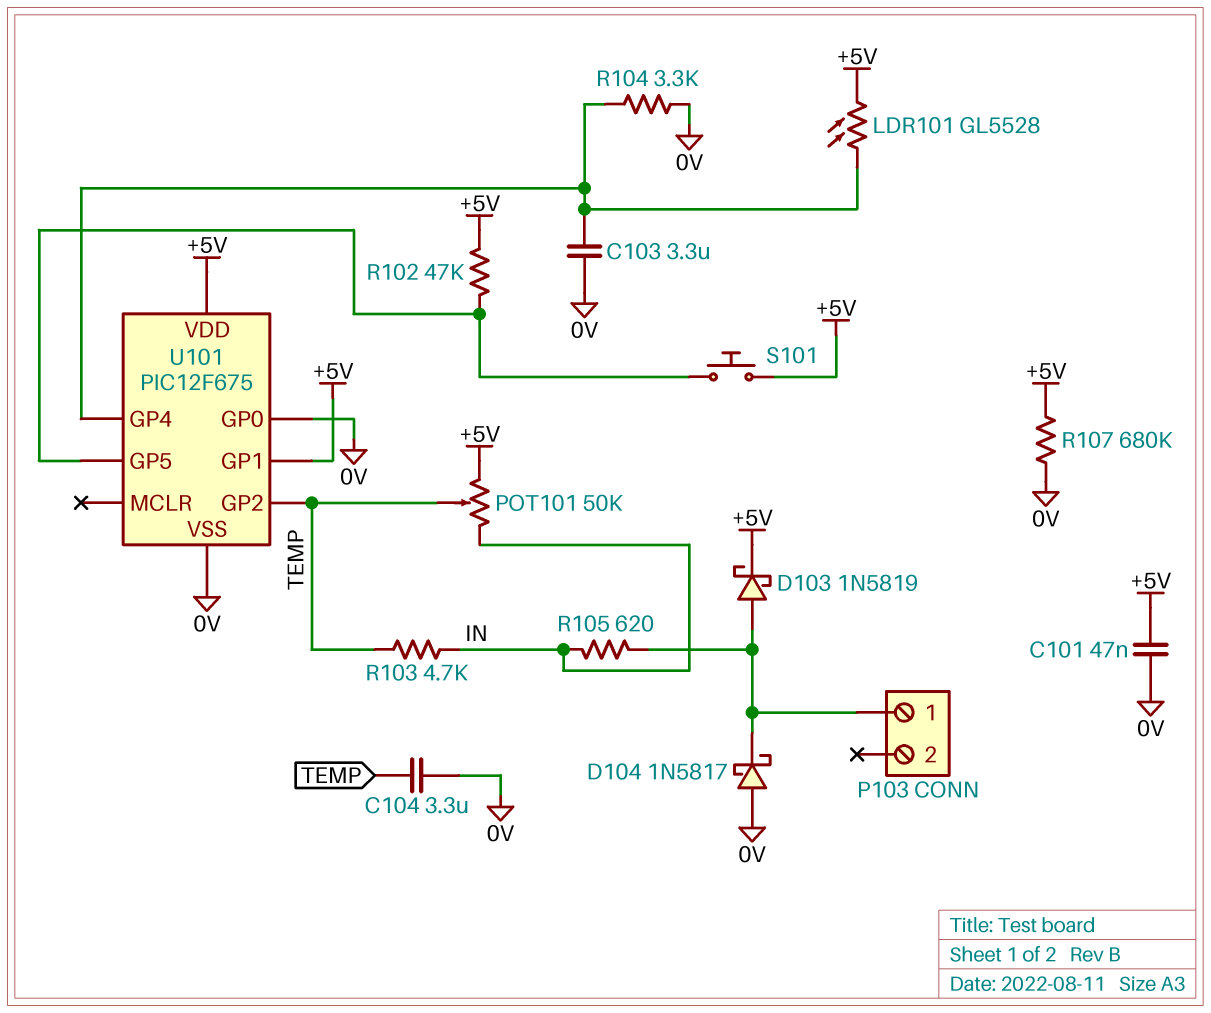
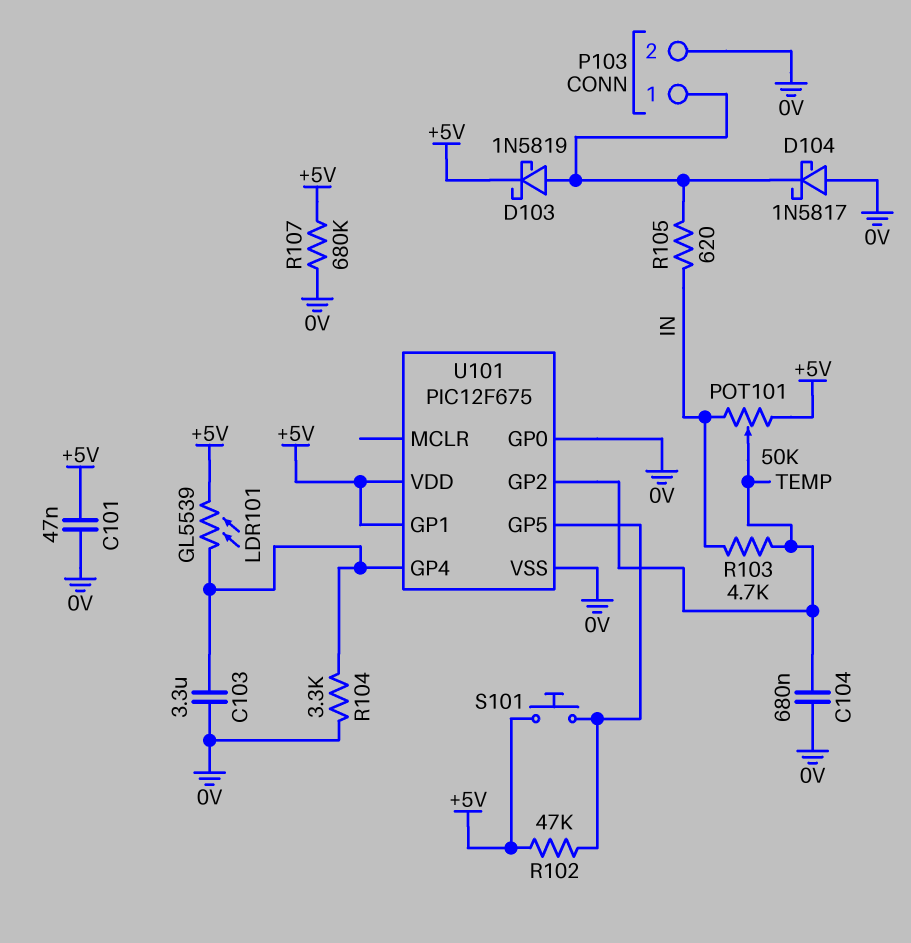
C104: 3.3uF (0V, TEMP) -> 680nF (0V, TEMP)
LDR101: GL5528 (+5V, U101/GP4) -> GL5539 (+5V, U101/GP4)
P103 pin 2: none -> 0V

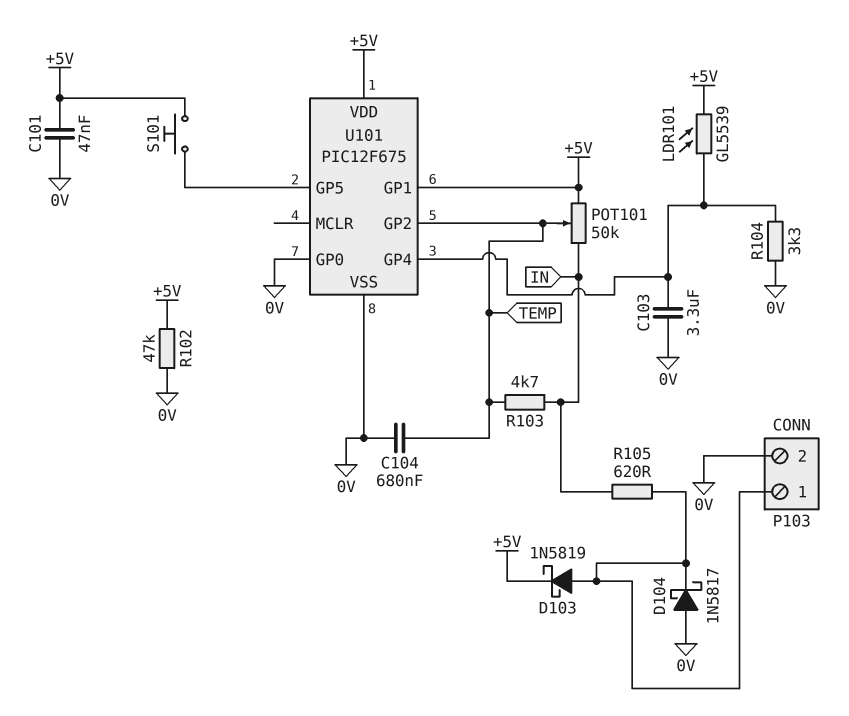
R102: 47k (+5V, U101/GP5) -> 47k (+5V, 0V)
R107: 680k (+5V, 0V) -> none

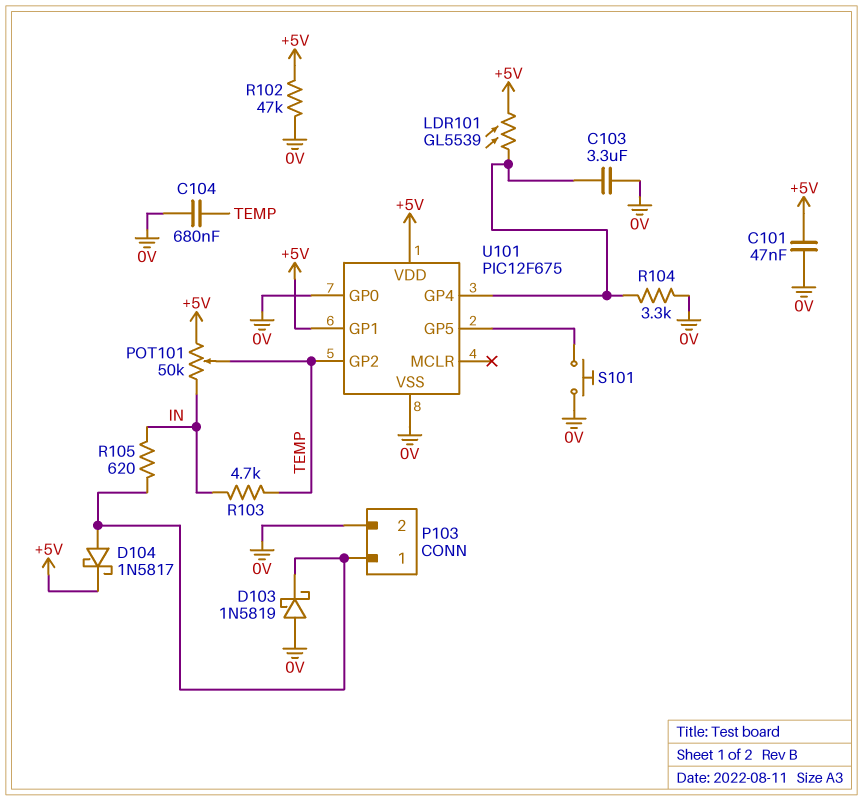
D103: schottky 1N5819 (A P103/1, K +5V) -> schottky 1N5819 (A 0V, K P103/1)
D104: schottky 1N5817 (A 0V, K P103/1) -> schottky 1N5817 (A P103/1, K +5V)
S101: button (+5V, U101/GP5) -> button (0V, U101/GP5)

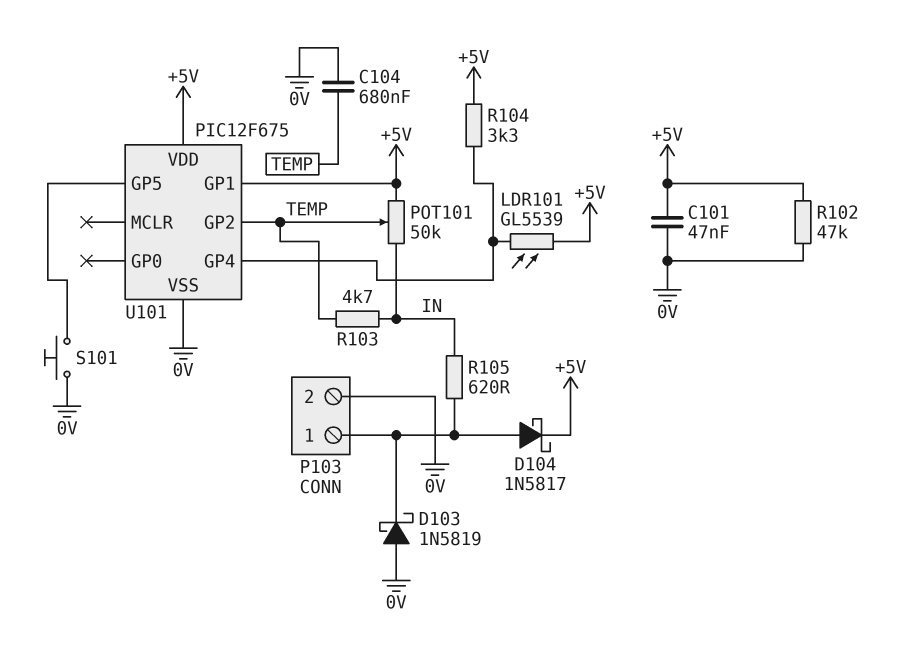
C103: 3.3uF (0V, U101/GP4) -> none
R104: 3.3k (0V, U101/GP4) -> 3.3k (+5V, U101/GP4)
U101 pin GP0: 0V -> none

